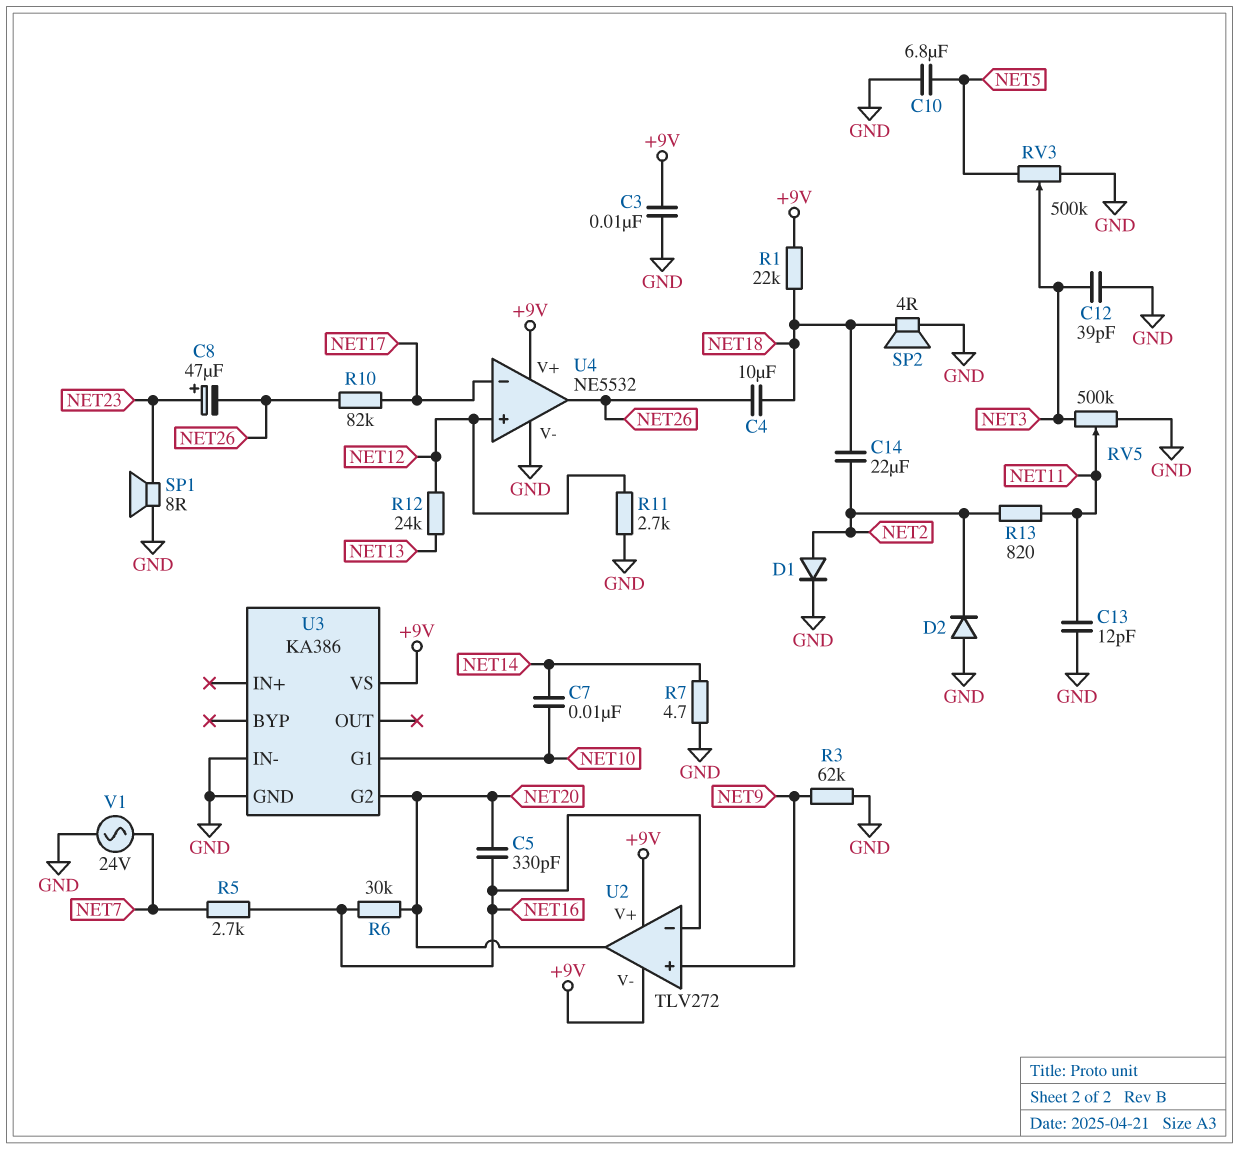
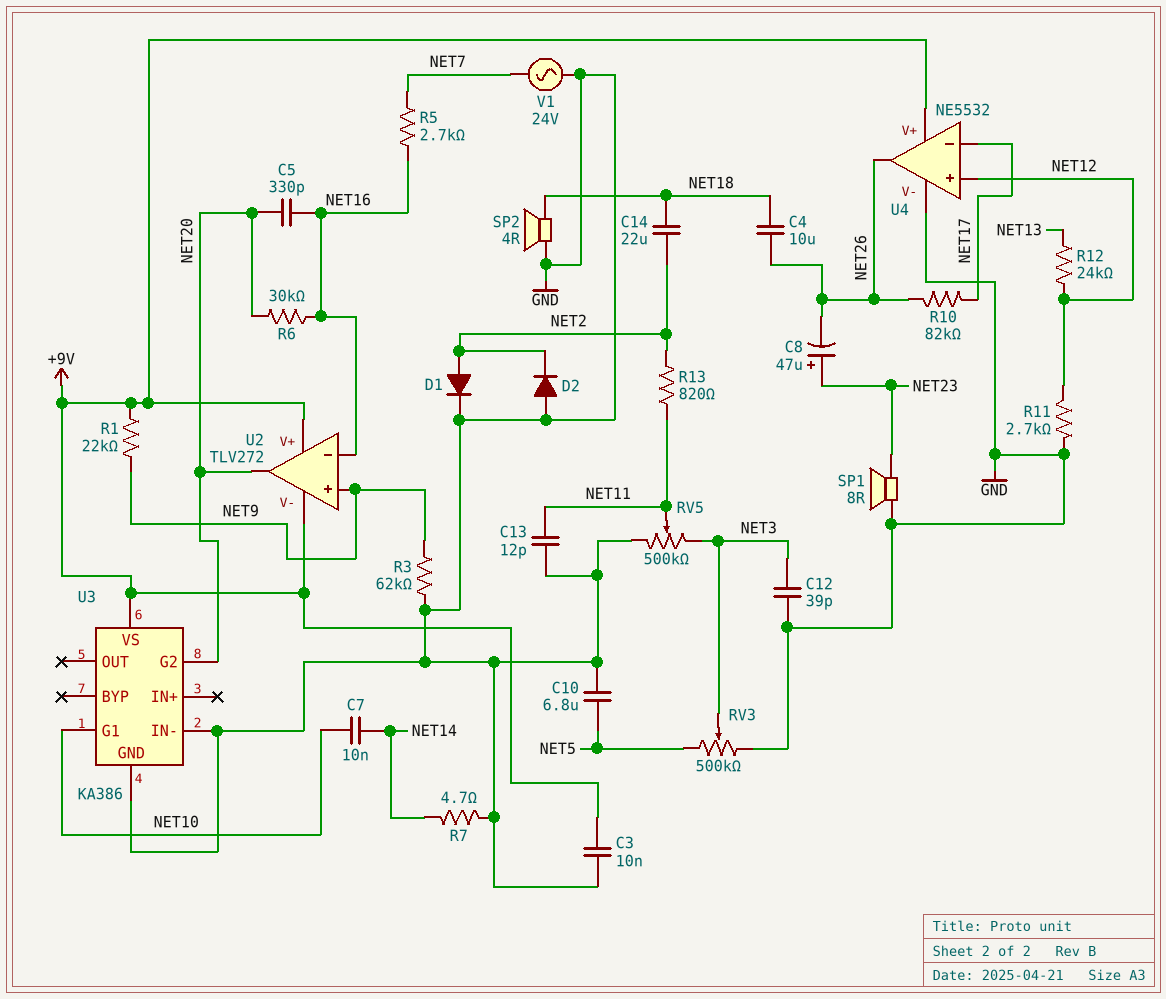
R1: 22k (+9V, NET18) -> 22k (+9V, NET9)

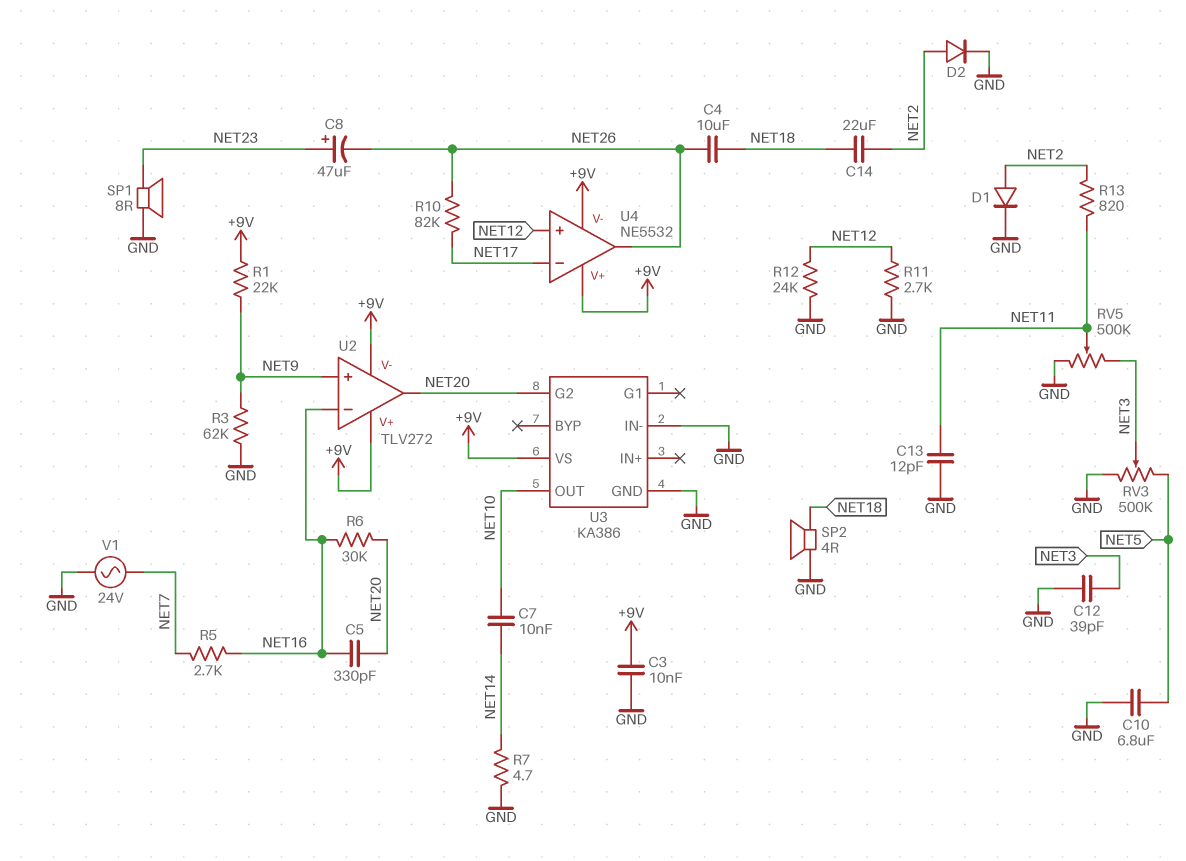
D2: diode (A GND, K NET2) -> diode (A NET2, K GND)
R12: 24k (NET12, NET13) -> 24k (GND, NET12)
U3 pin G1: NET10 -> none
U3 pin OUT: none -> NET10
U4 pin V-: GND -> +9V

